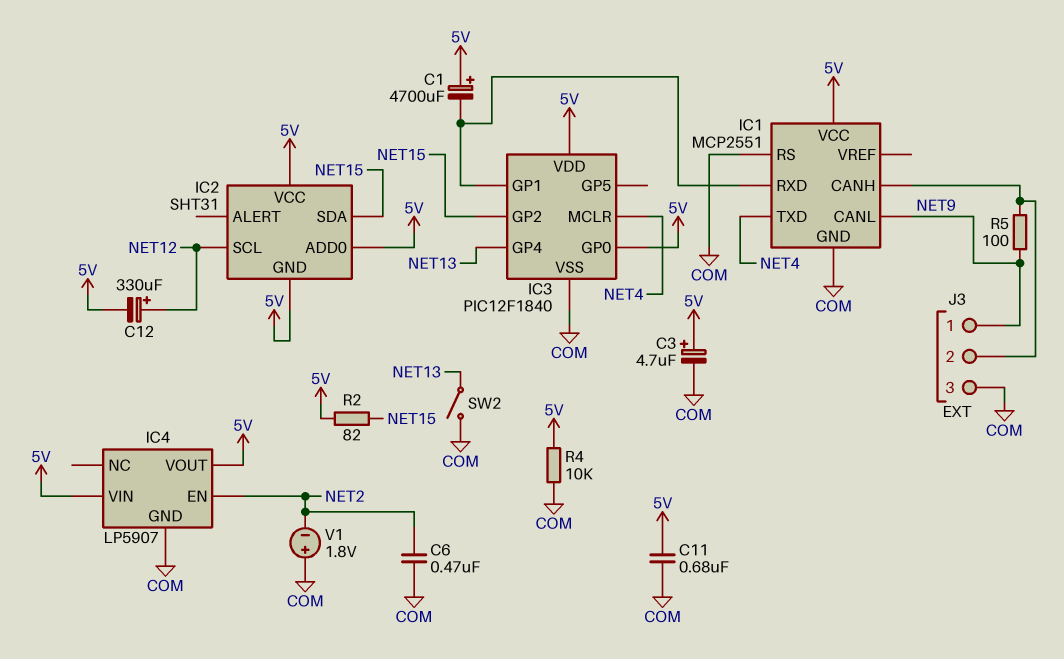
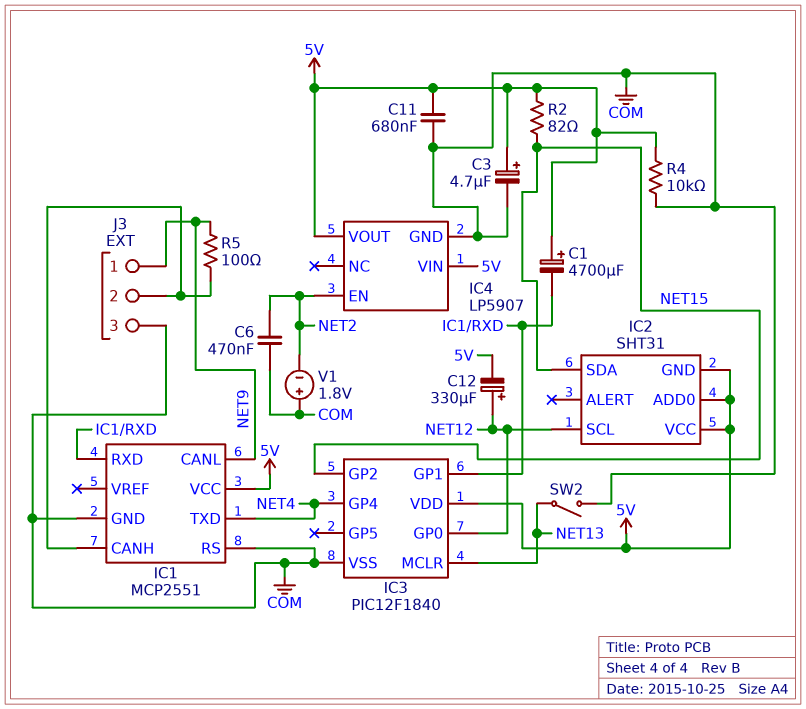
IC3 pin GP0: 5V -> NET12
IC3 pin GP4: NET13 -> NET4
IC3 pin MCLR: NET4 -> NET13

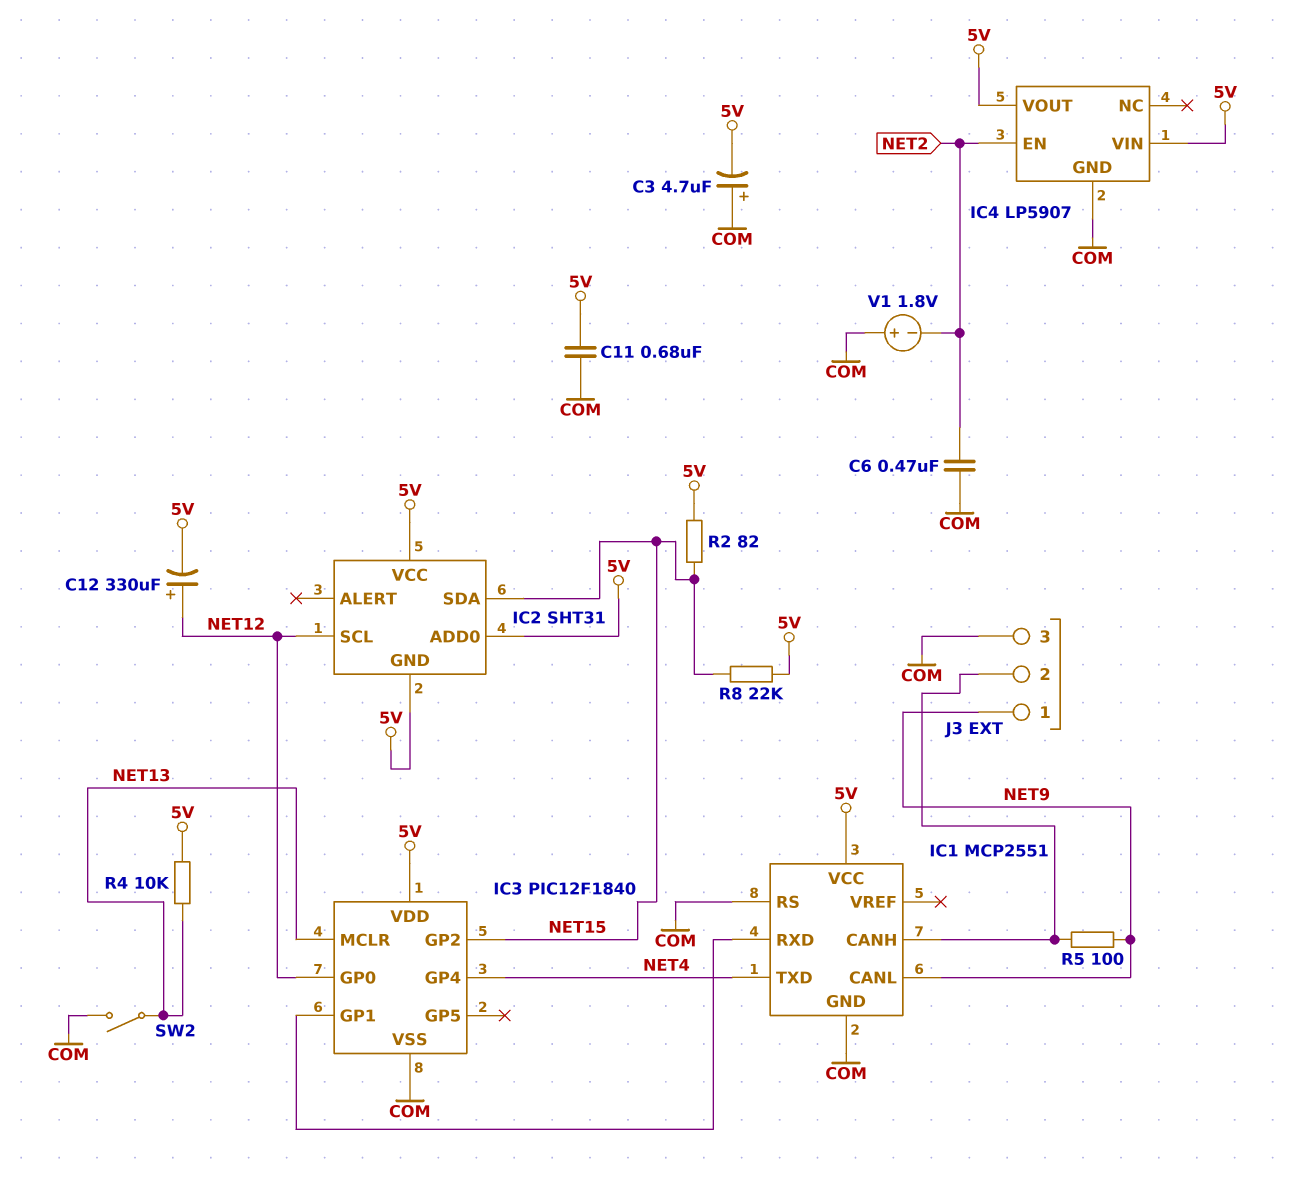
C1: 4700uF (plus 5V, minus IC1/RXD) -> none
C3: 4.7uF (plus 5V, minus COM) -> 4.7uF (plus COM, minus 5V)
R4: 10k (5V, COM) -> 10k (5V, NET13)
R8: none -> 22k (5V, NET15)

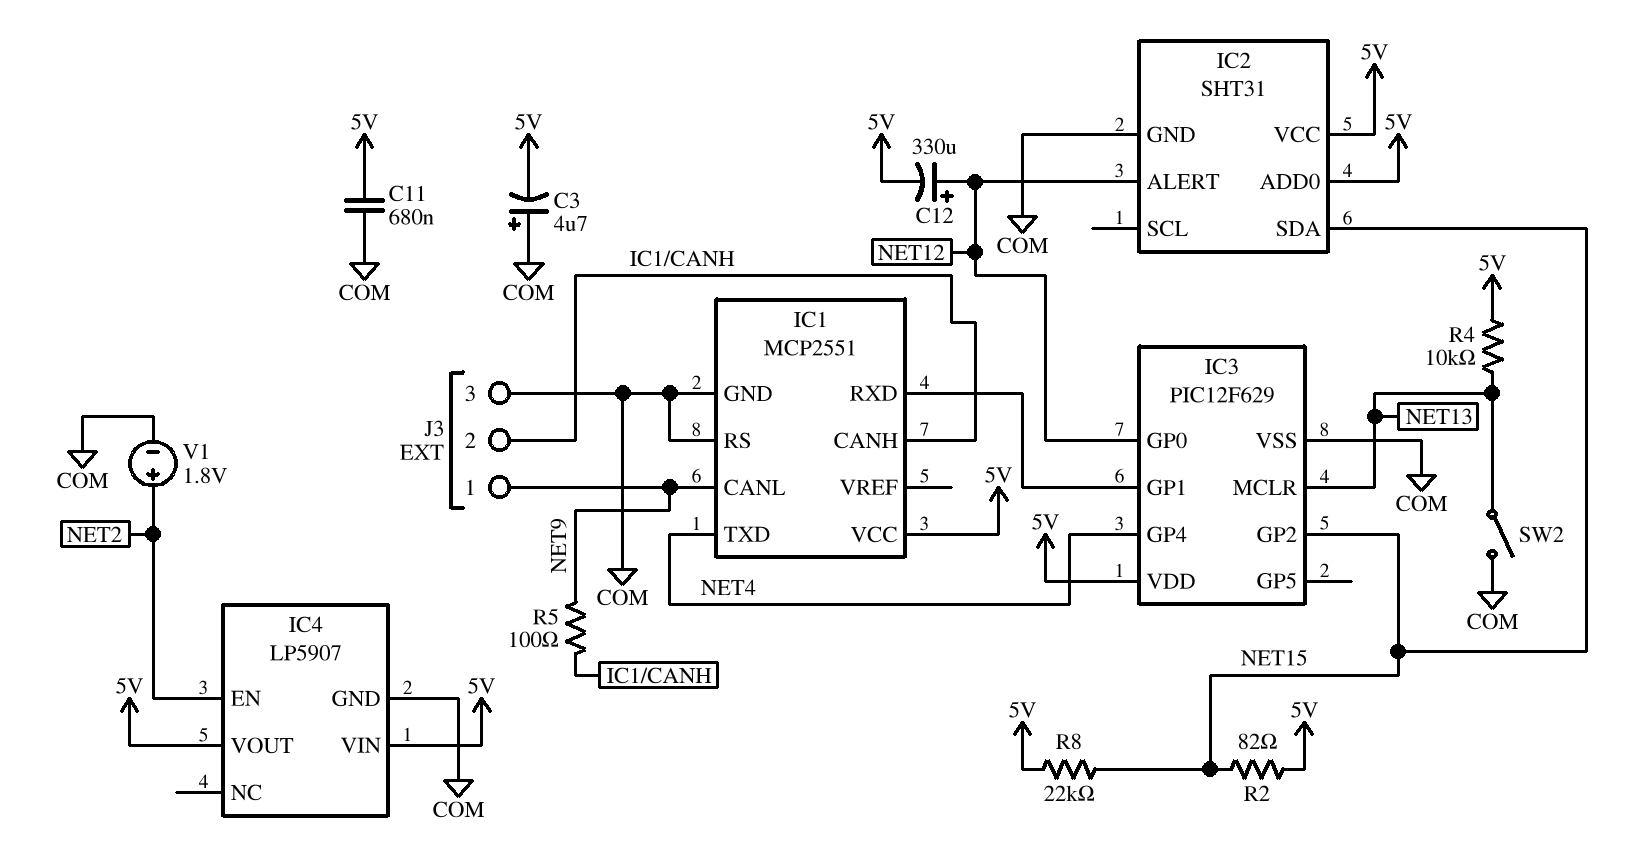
C6: 470nF (COM, NET2) -> none
IC2 pin ALERT: none -> NET12
IC2 pin GND: 5V -> COM
IC2 pin SCL: NET12 -> none
IC3: PIC12F1840 -> PIC12F629
V1: 1.8V (plus COM, minus NET2) -> 1.8V (plus NET2, minus COM)

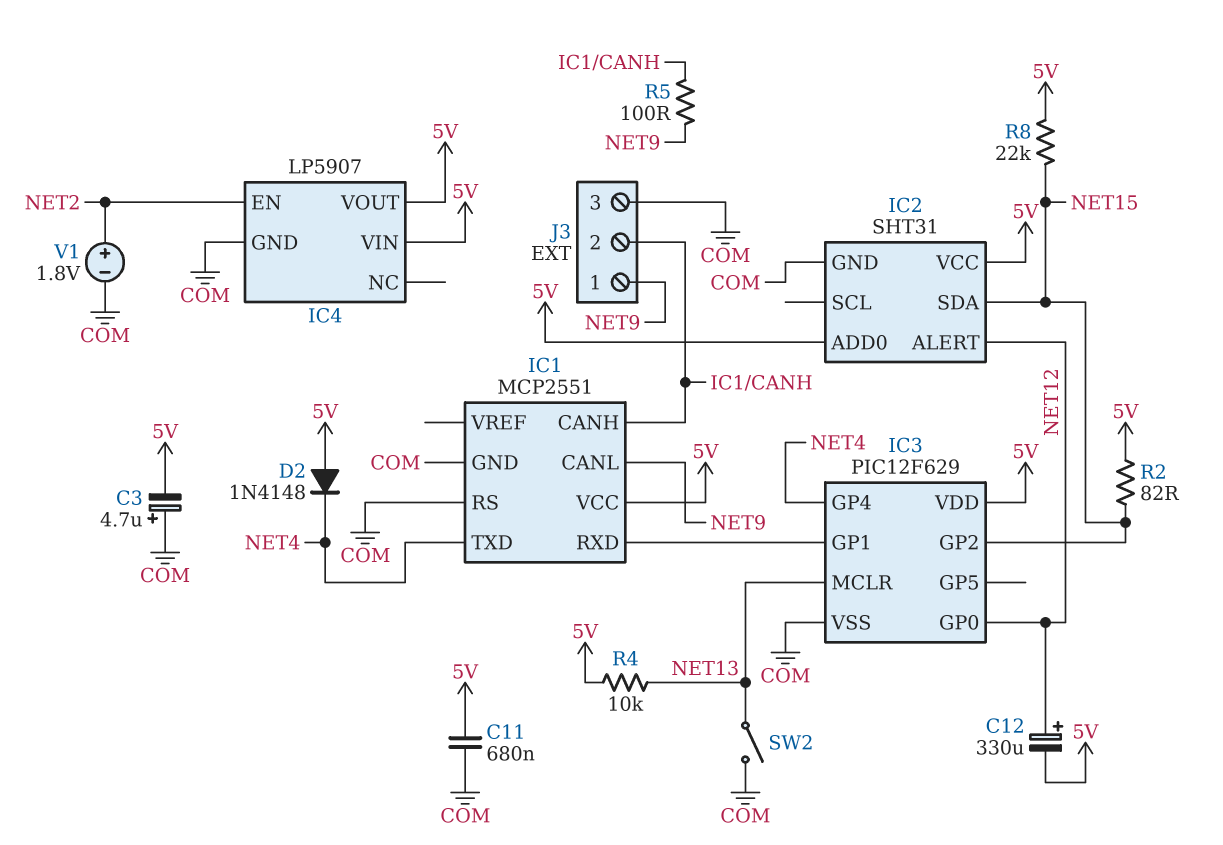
D2: none -> diode 1N4148 (A 5V, K NET4)

